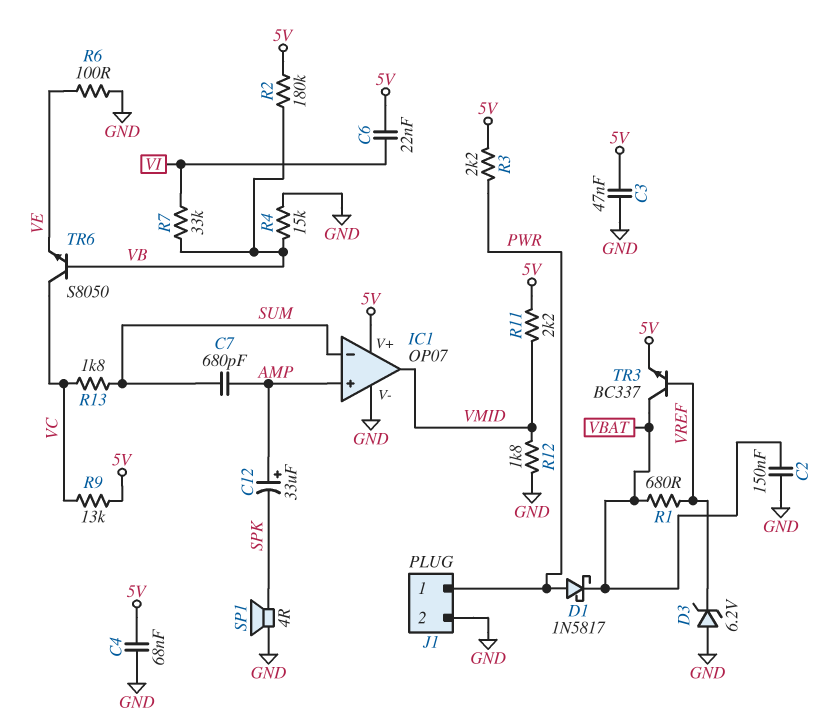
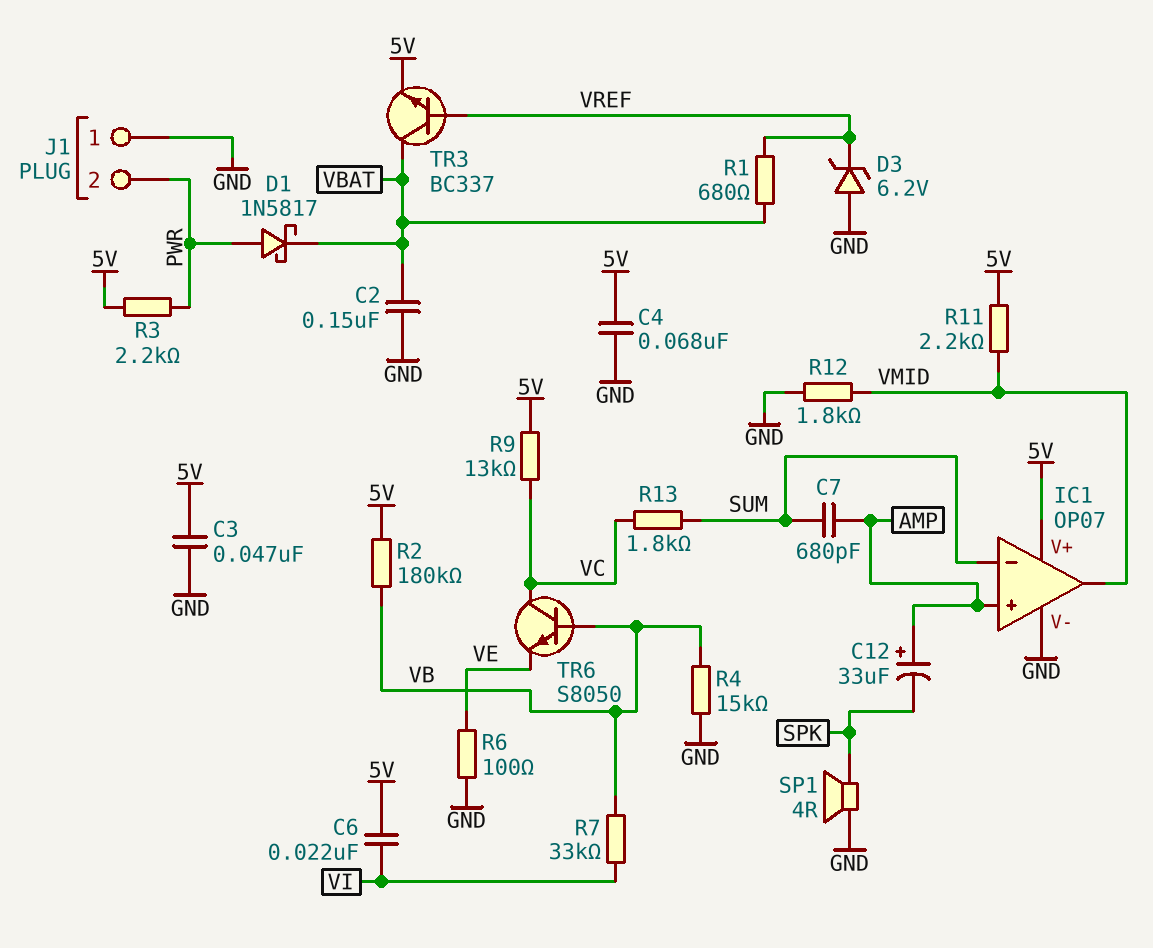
J1 pin 1: PWR -> GND
J1 pin 2: GND -> PWR

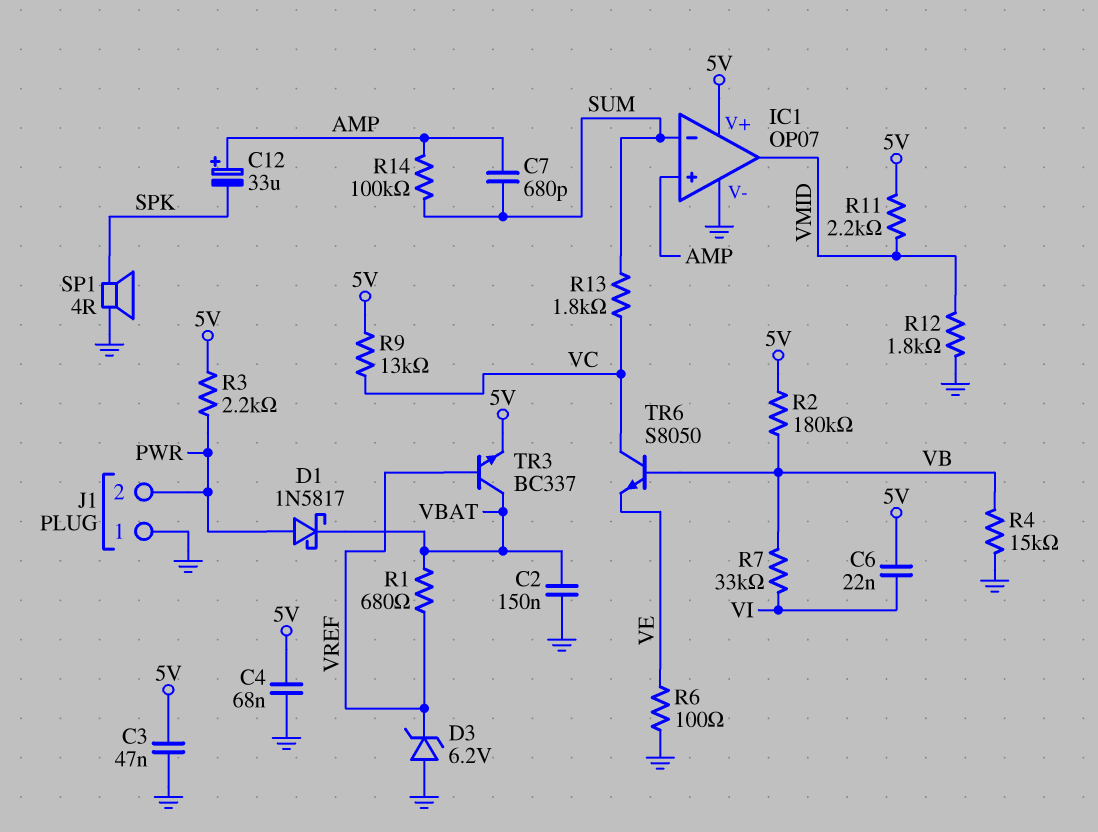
R14: none -> 100k (AMP, SUM)

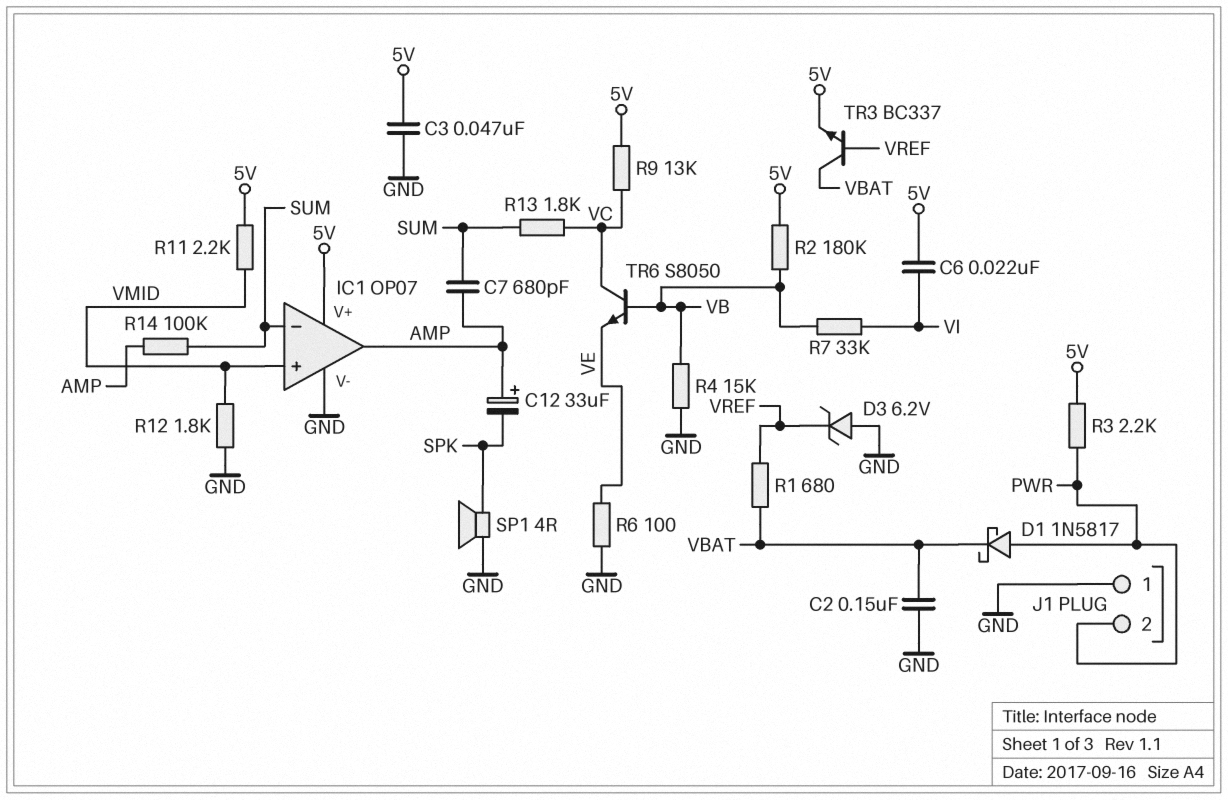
C4: 68nF (5V, GND) -> none
IC1 pin in+: AMP -> VMID
IC1 pin out: VMID -> AMP

